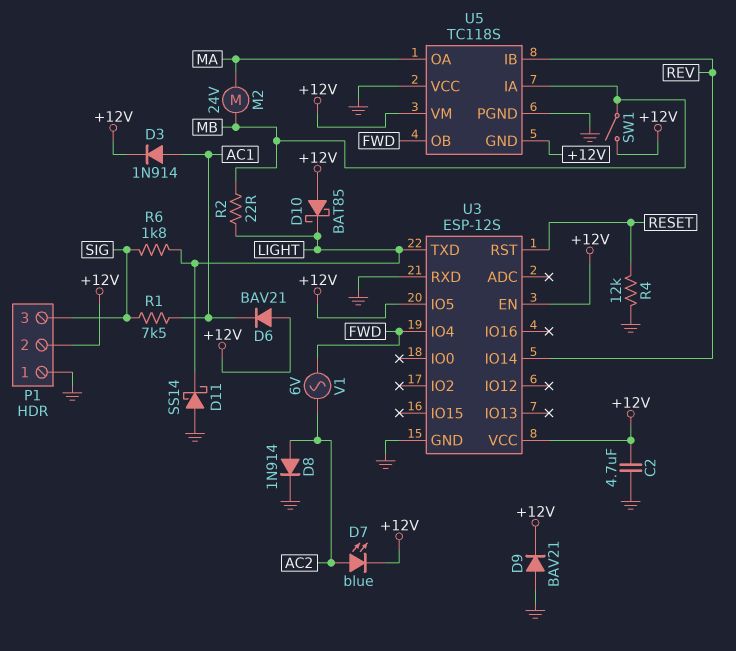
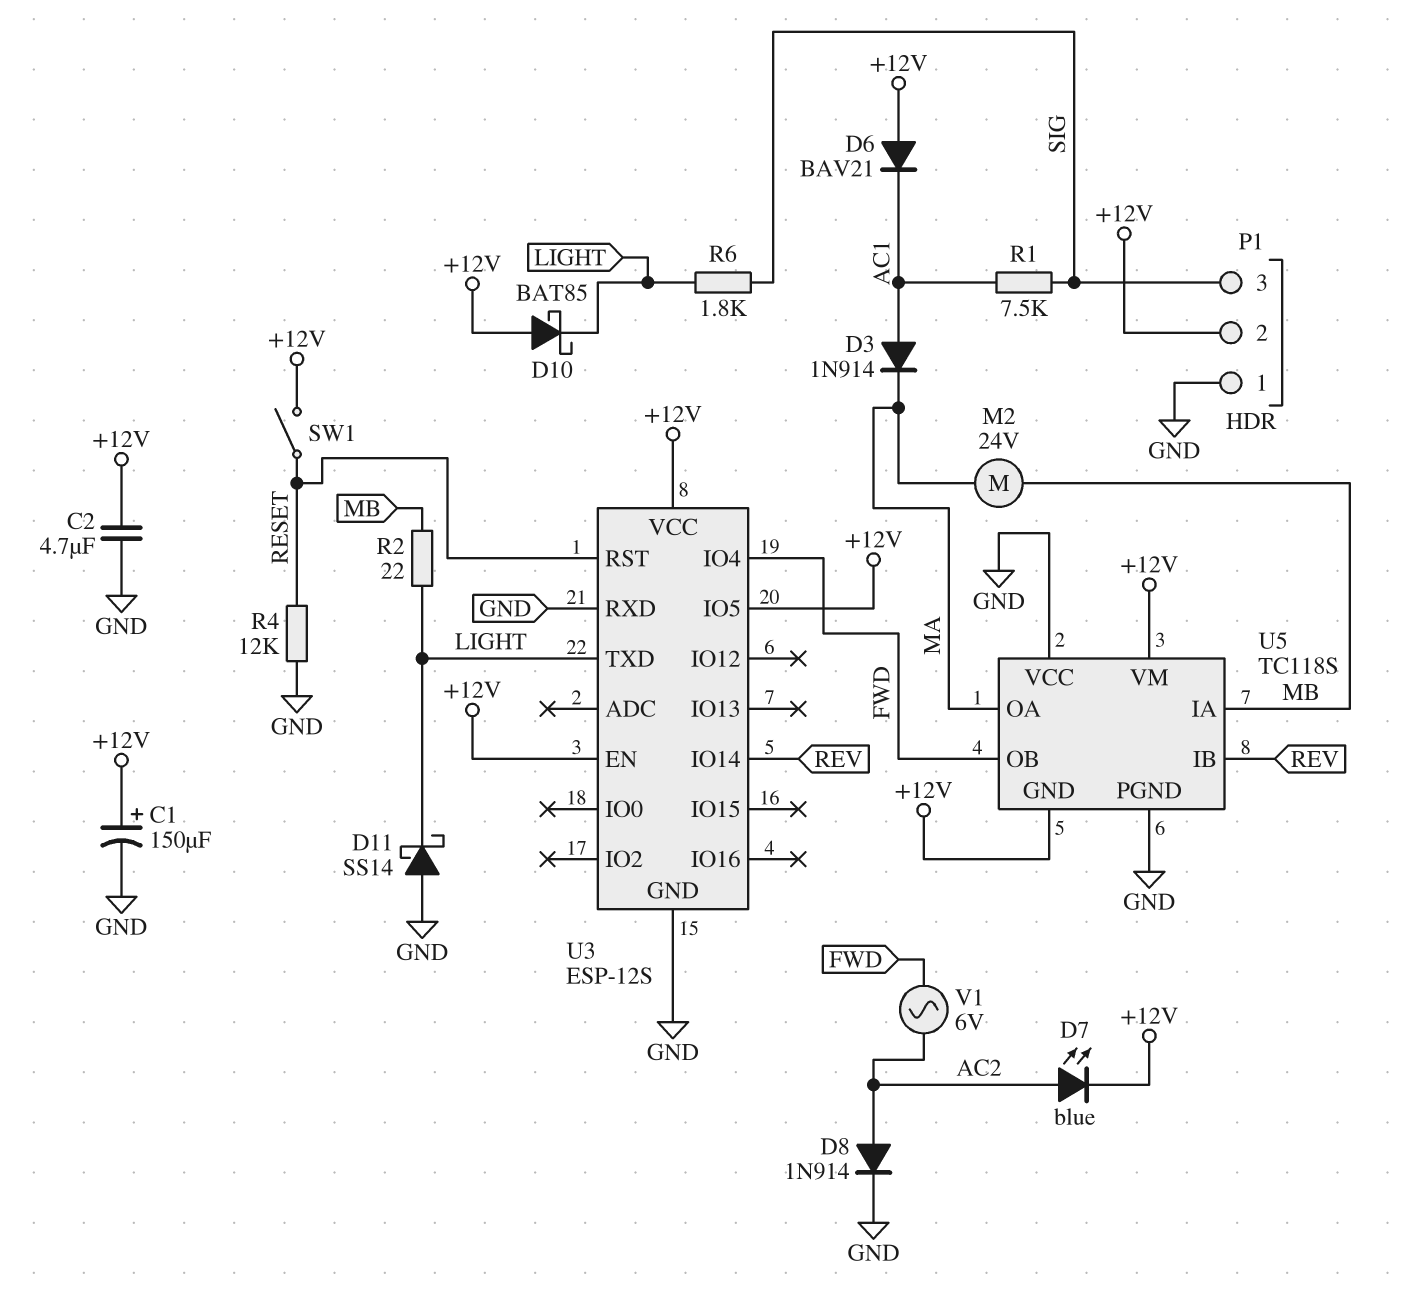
C1: none -> 150uF (plus +12V, minus GND)
D3: diode 1N914 (A AC1, K +12V) -> diode 1N914 (A AC1, K MA)
D9: diode BAV21 (A GND, K +12V) -> none
SW1: switch (+12V, MB) -> switch (+12V, RESET)

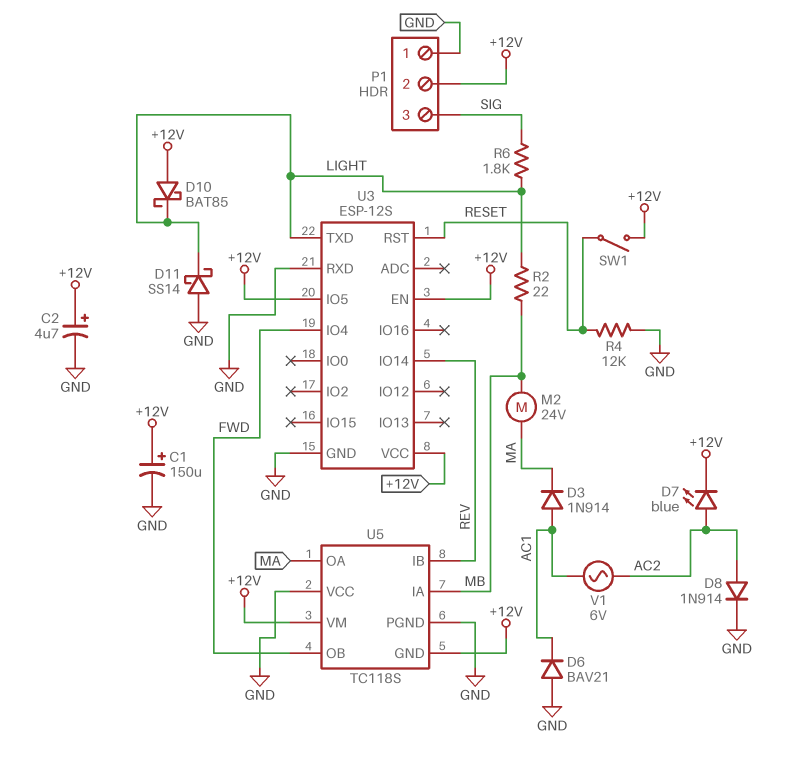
C2: 4.7uF (+12V, GND) -> 4.7uF (plus +12V, minus GND)
D6: diode BAV21 (A +12V, K AC1) -> diode BAV21 (A GND, K AC1)
R1: 7.5k (AC1, SIG) -> none
V1: AC 6V (AC2, FWD) -> AC 6V (AC1, AC2)

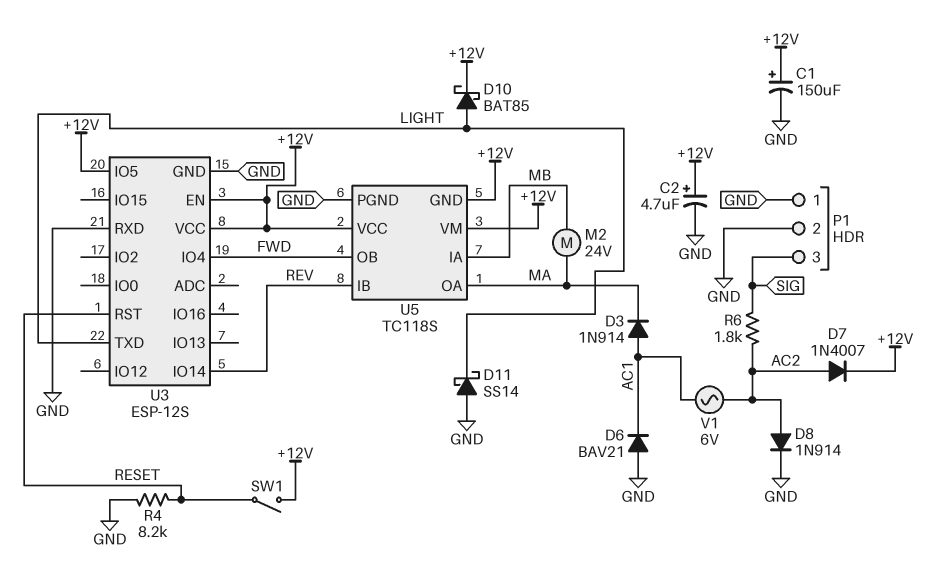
D7: LED blue (A AC2, K +12V) -> diode 1N4007 (A AC2, K +12V)
D10: schottky BAT85 (A +12V, K LIGHT) -> schottky BAT85 (A LIGHT, K +12V)
P1 pin 2: +12V -> GND
R2: 22 (LIGHT, MB) -> none
R4: 12k (GND, RESET) -> 8.2k (GND, RESET)
R6: 1.8k (LIGHT, SIG) -> 1.8k (AC2, SIG)
U5 pin VCC: GND -> +12V

